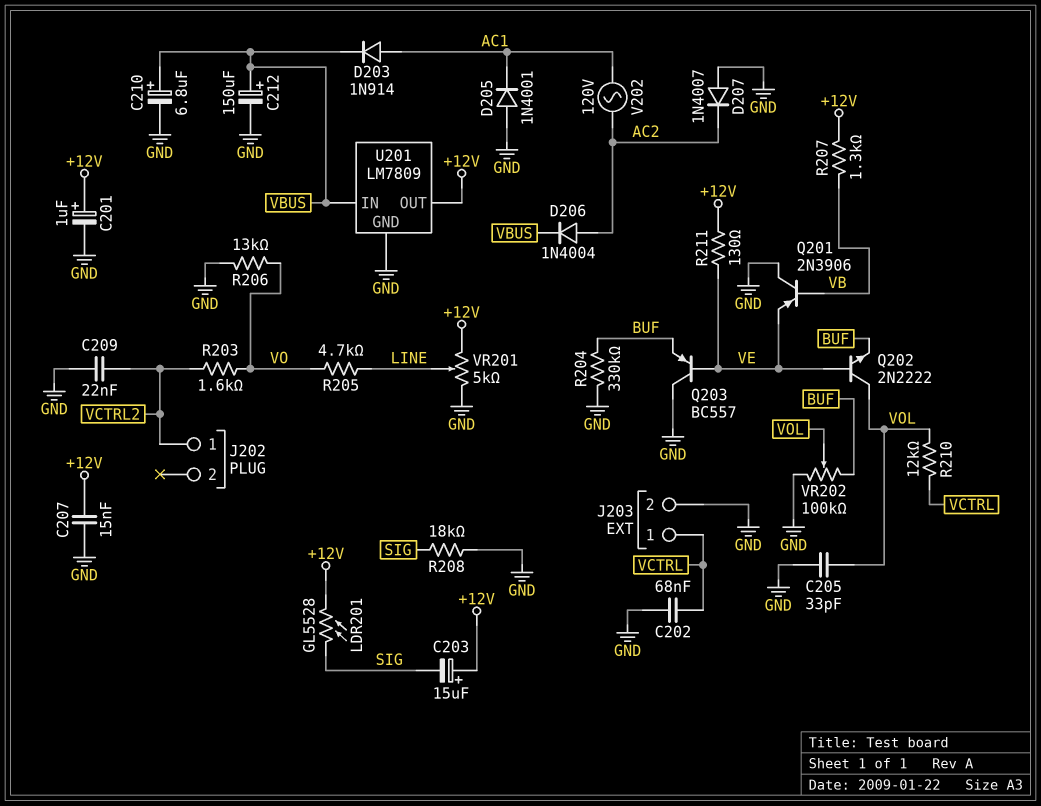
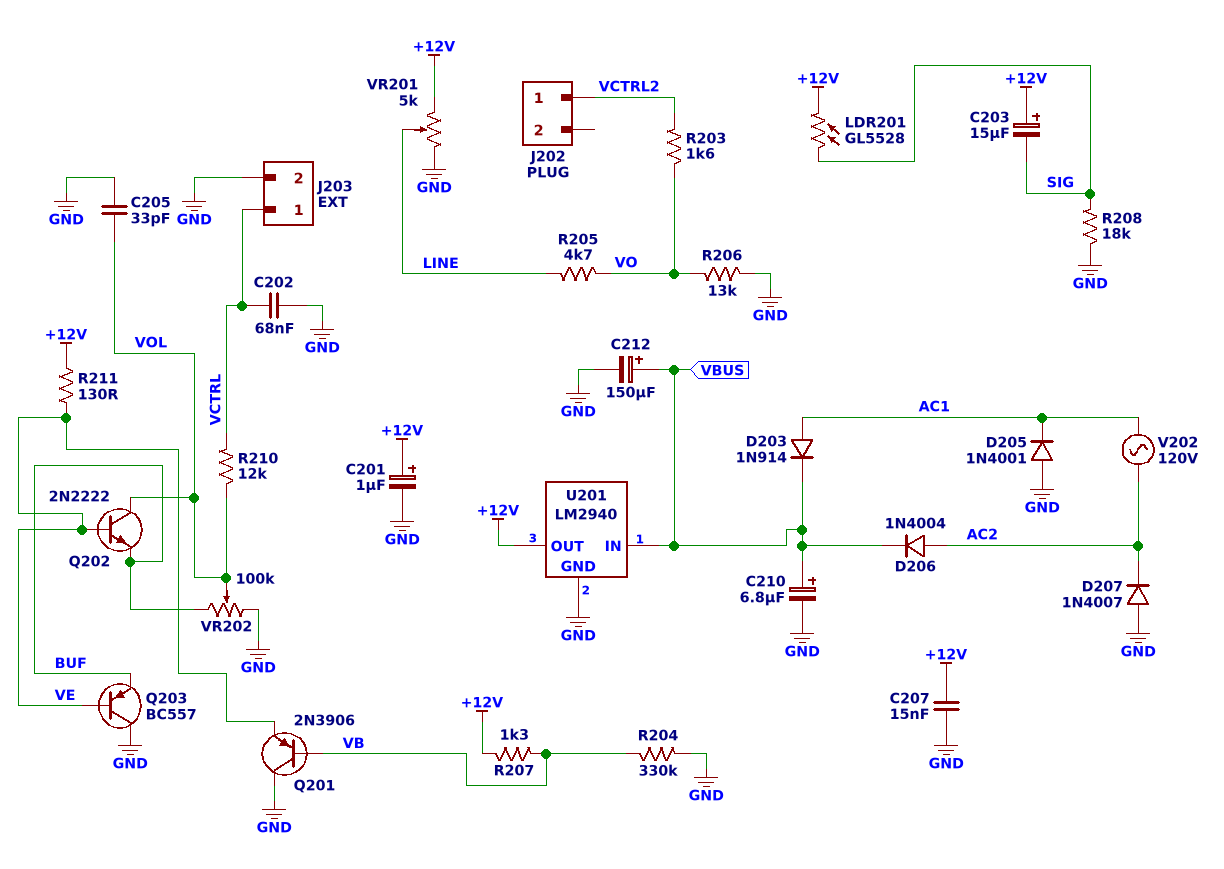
C209: 22nF (GND, VCTRL2) -> none
R204: 330k (BUF, GND) -> 330k (GND, VB)
U201: LM7809 -> LM2940

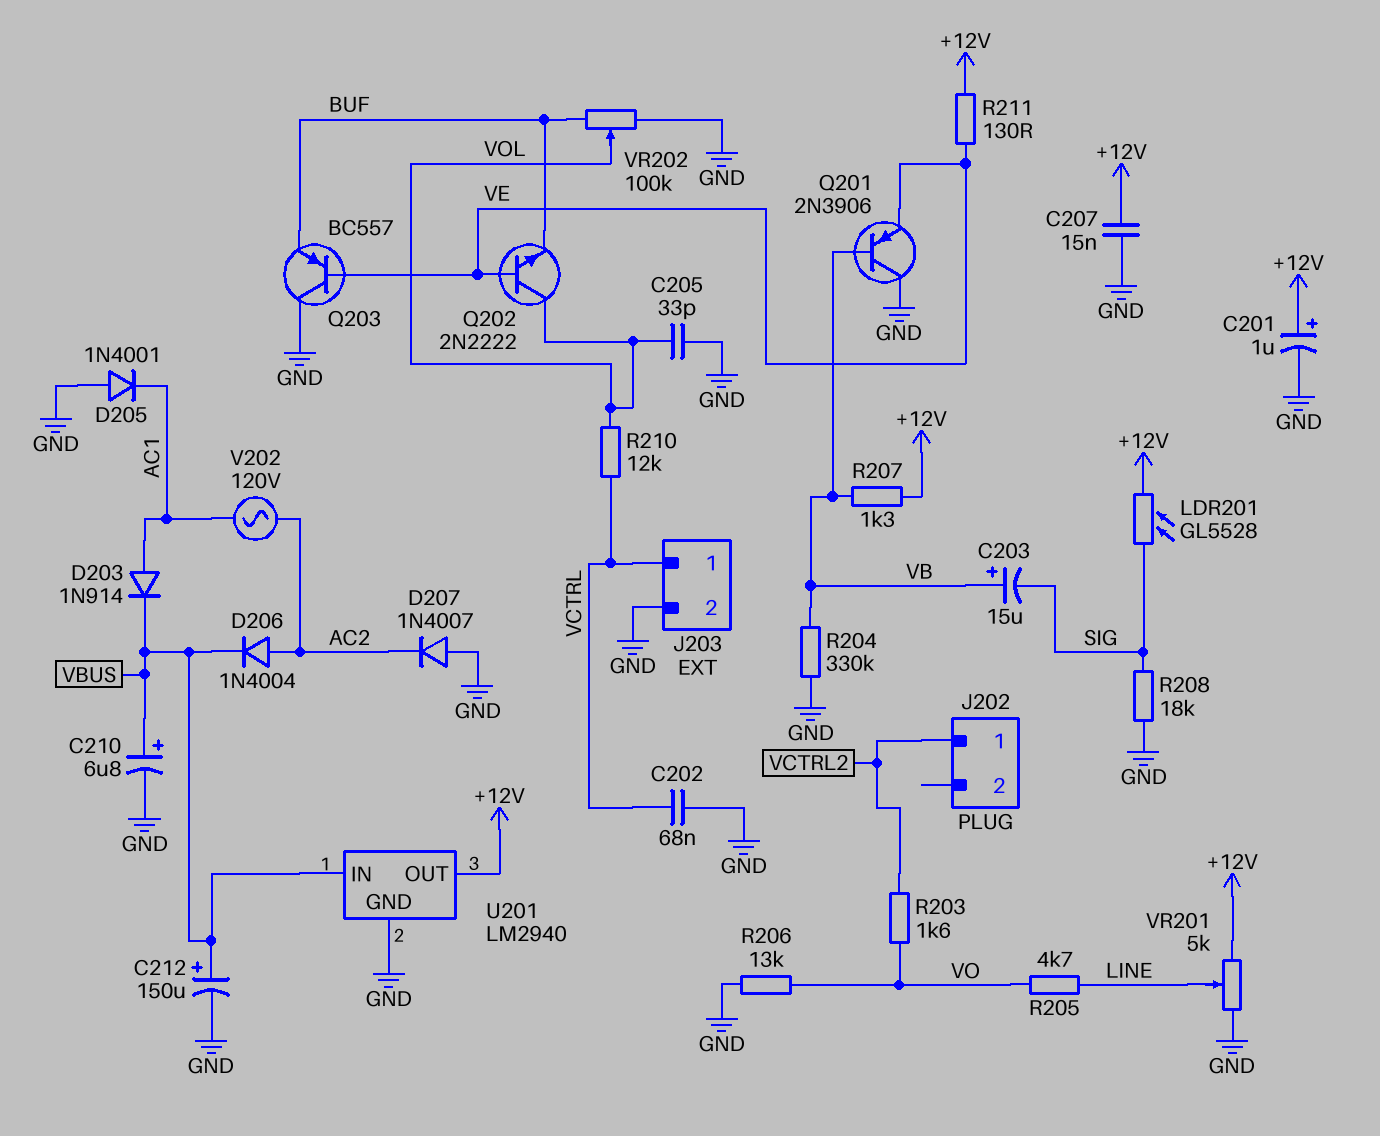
C203: 15uF (plus +12V, minus SIG) -> 15uF (plus VB, minus SIG)

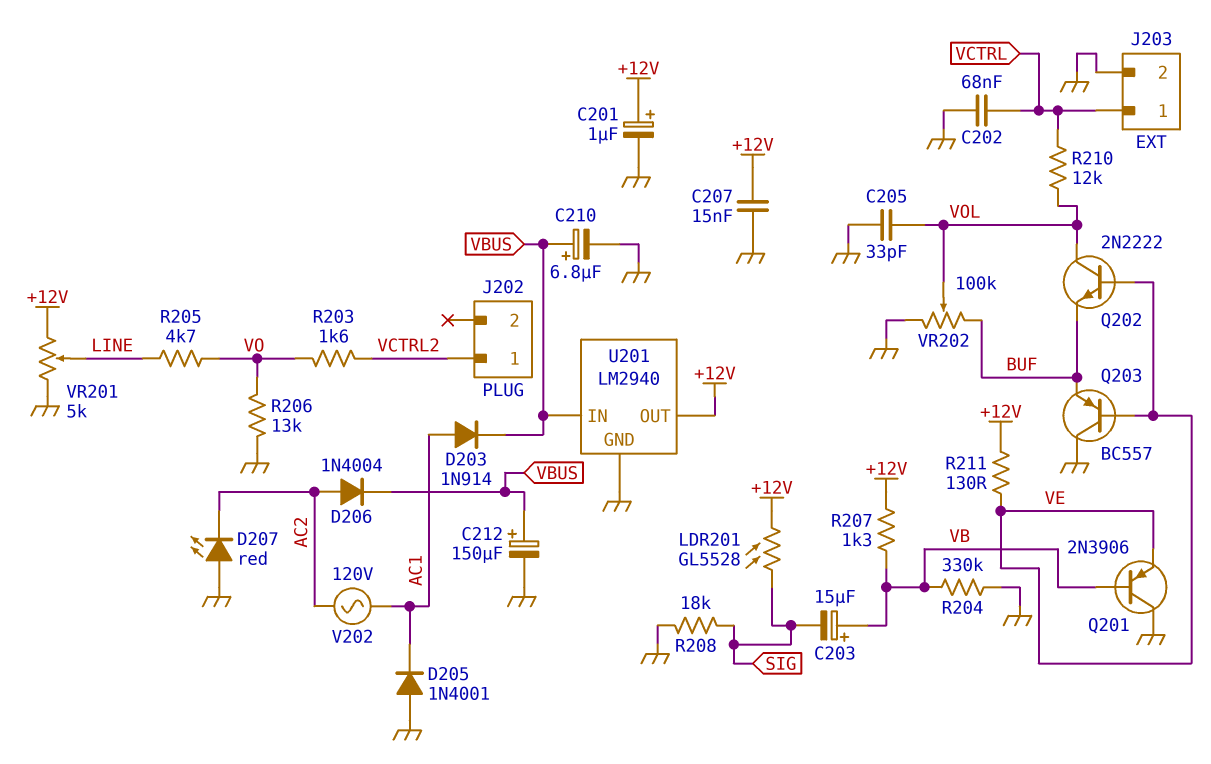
D207: diode 1N4007 (A GND, K AC2) -> LED red (A GND, K AC2)

